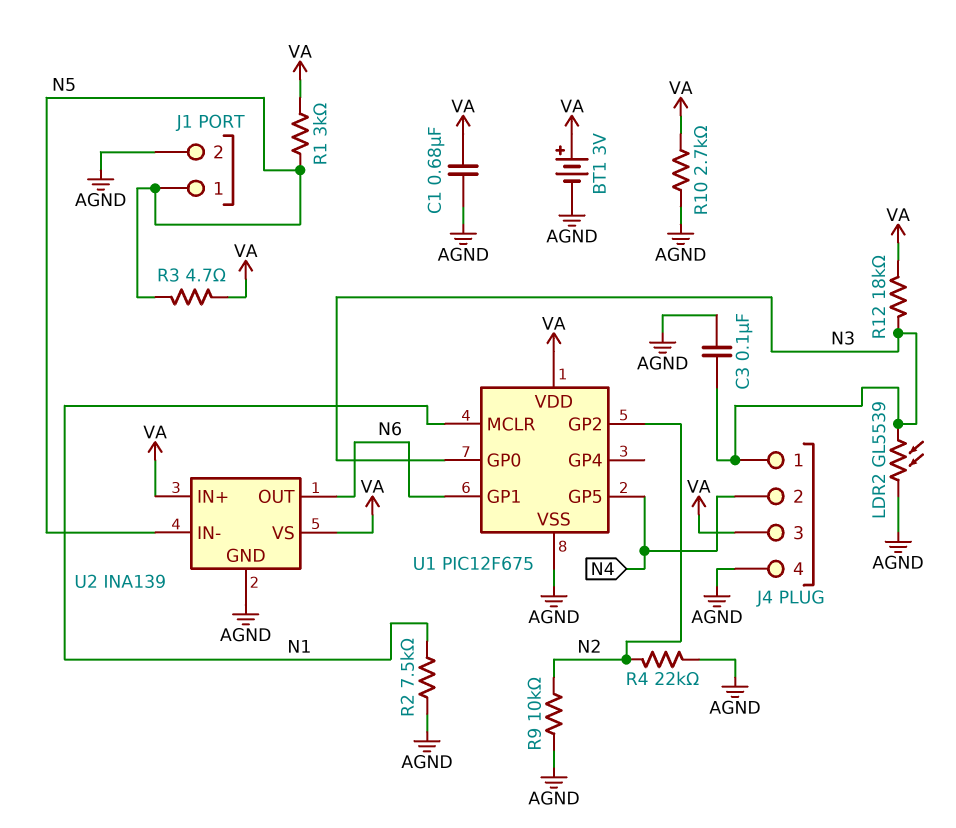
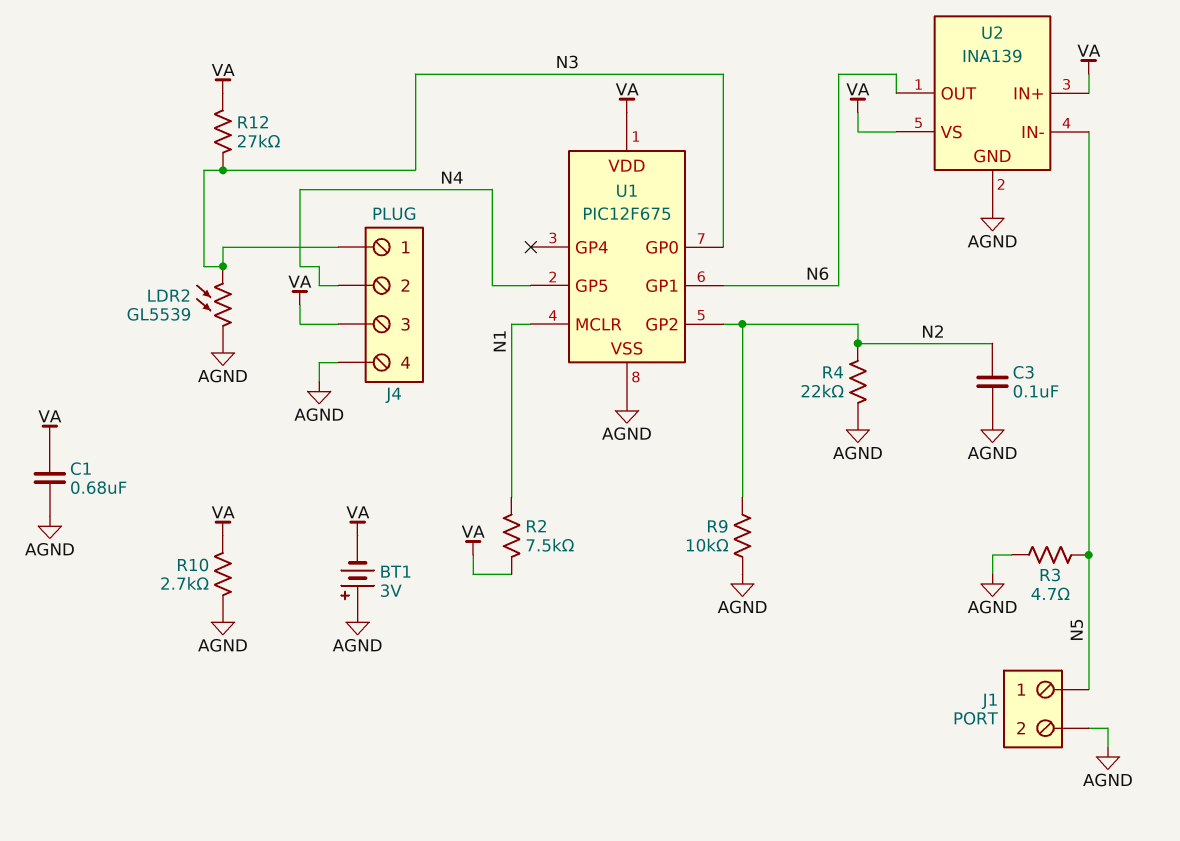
BT1: 3V (plus VA, minus AGND) -> 3V (plus AGND, minus VA)
C3: 100nF (AGND, N3) -> 100nF (AGND, N2)
R1: 3k (N5, VA) -> none
R2: 7.5k (AGND, N1) -> 7.5k (N1, VA)
R3: 4.7 (N5, VA) -> 4.7 (AGND, N5)
R12: 18k (N3, VA) -> 27k (N3, VA)

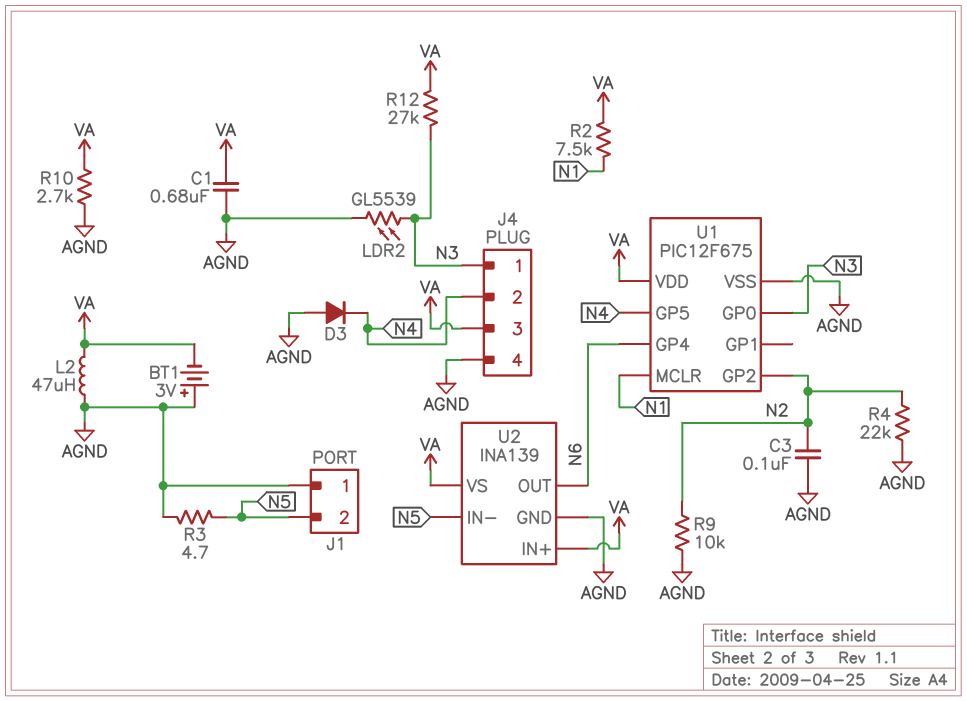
D3: none -> diode (A AGND, K N4)
J1 pin 1: N5 -> AGND
J1 pin 2: AGND -> N5
L2: none -> 47uH (AGND, VA)
U1 pin GP1: N6 -> none
U1 pin GP4: none -> N6

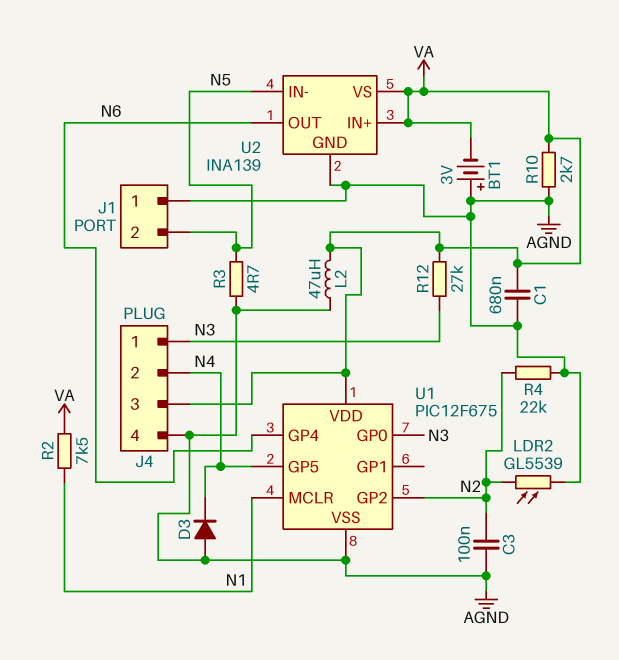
LDR2: GL5539 (AGND, N3) -> GL5539 (AGND, N2)
R9: 10k (AGND, N2) -> none

